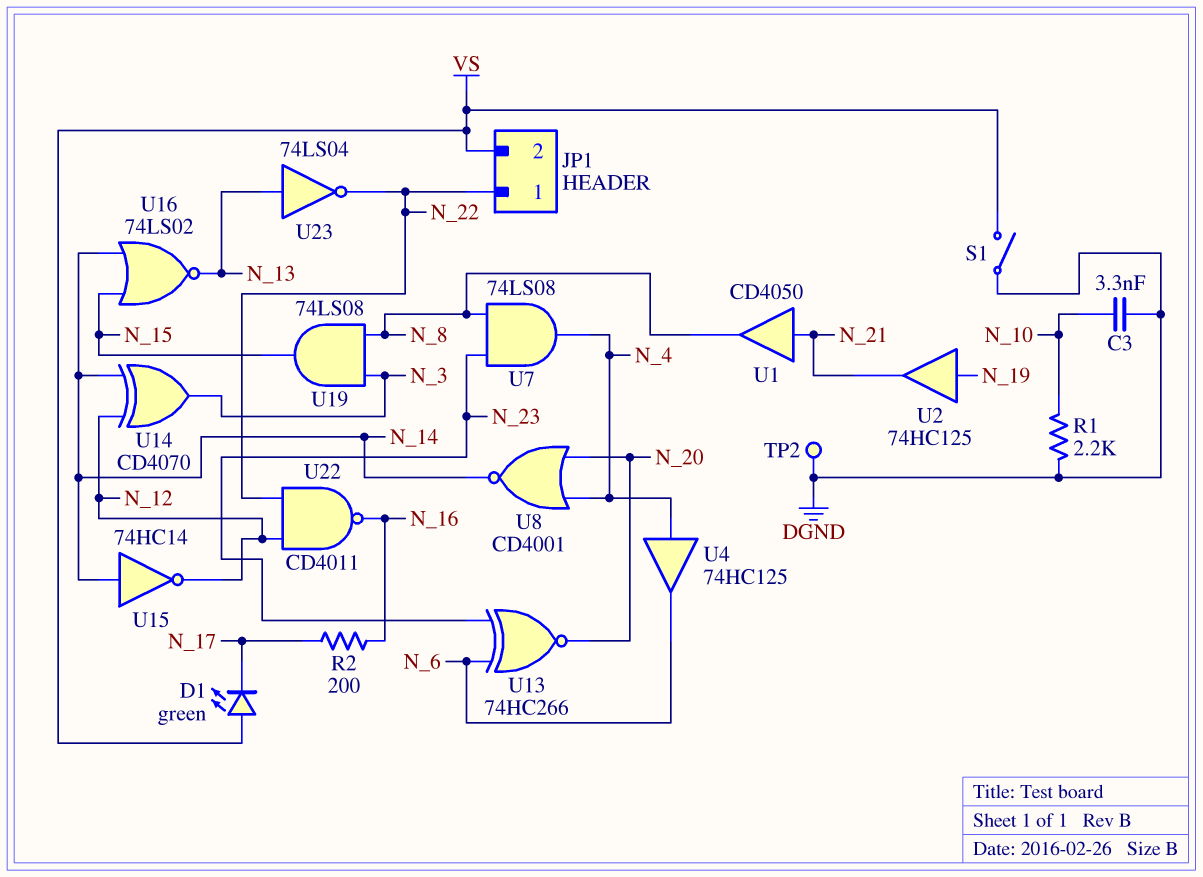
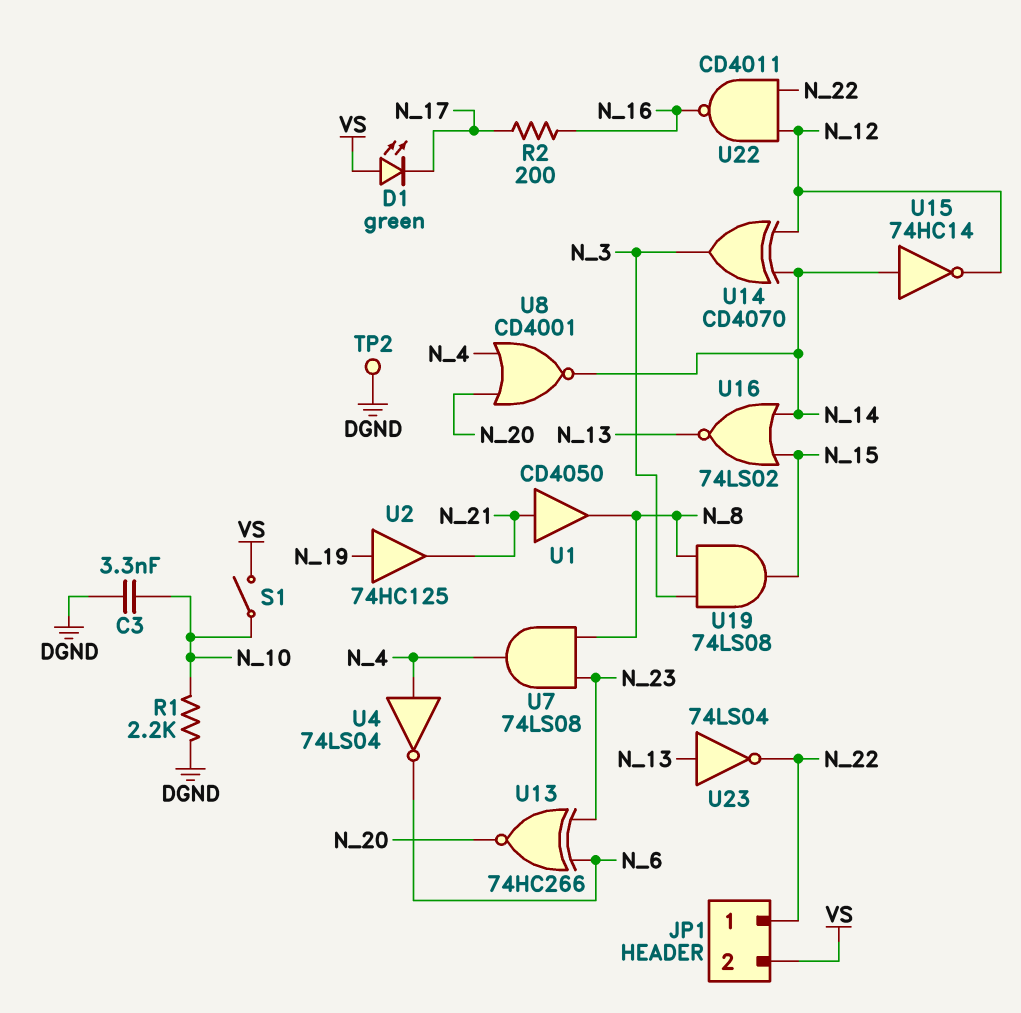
S1: switch (DGND, VS) -> switch (N_10, VS)
U4: buffer 74HC125 (in N_4, out N_6) -> NOT 74LS04 (in N_4, out N_6)

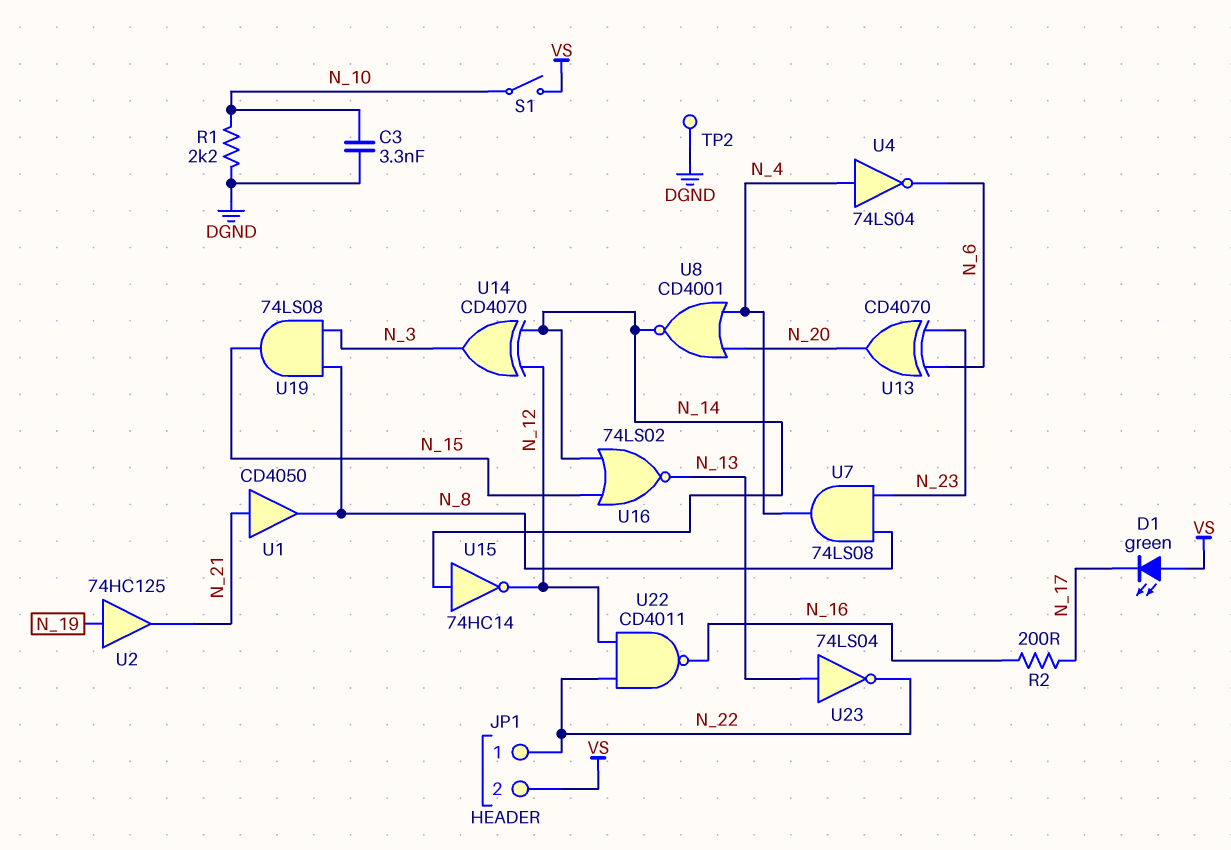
U13: XNOR 74HC266 (in N_6, in N_23, out N_20) -> XOR CD4070 (in N_6, in N_23, out N_20)

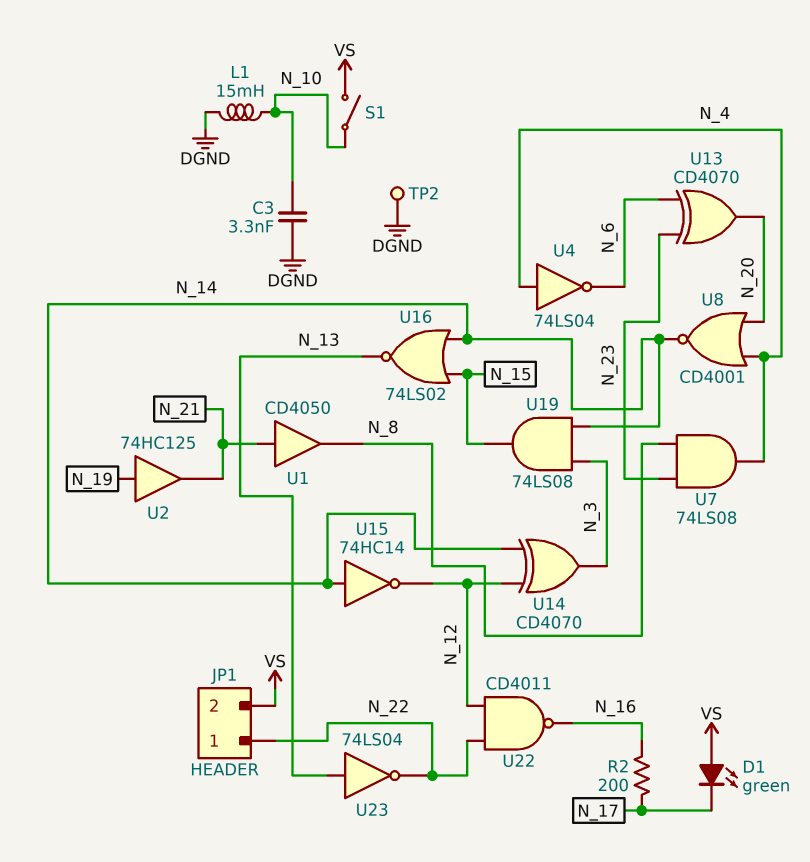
L1: none -> 15mH (DGND, N_10)
R1: 2.2k (DGND, N_10) -> none
U19: AND 74LS08 (in N_3, in N_8, out N_15) -> AND 74LS08 (in N_3, in N_14, out N_15)

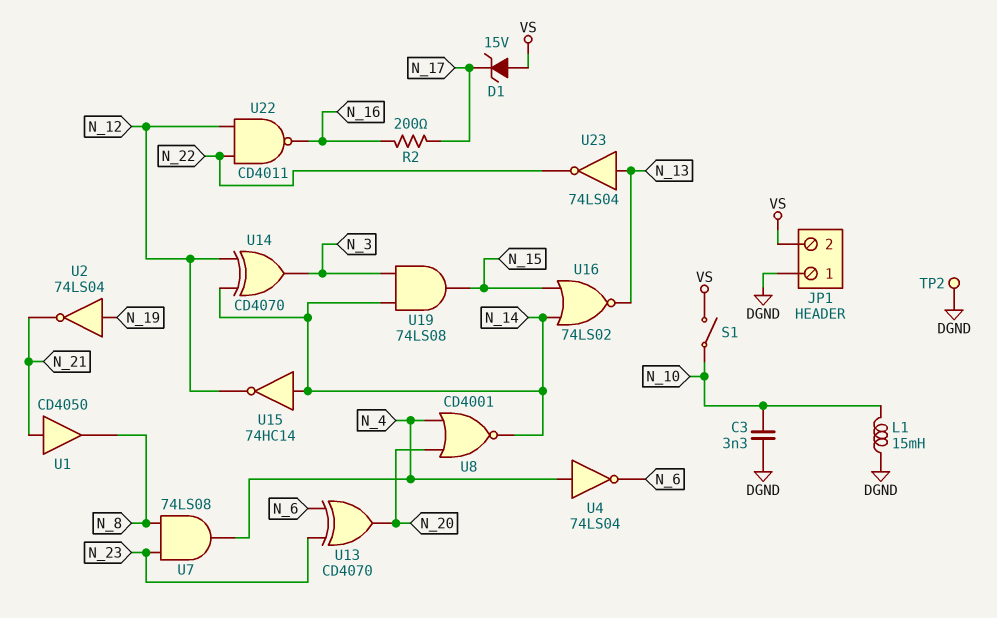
D1: LED green (A VS, K N_17) -> zener 15V (A VS, K N_17)
JP1 pin 1: N_22 -> DGND
U2: buffer 74HC125 (in N_19, out N_21) -> NOT 74LS04 (in N_19, out N_21)

